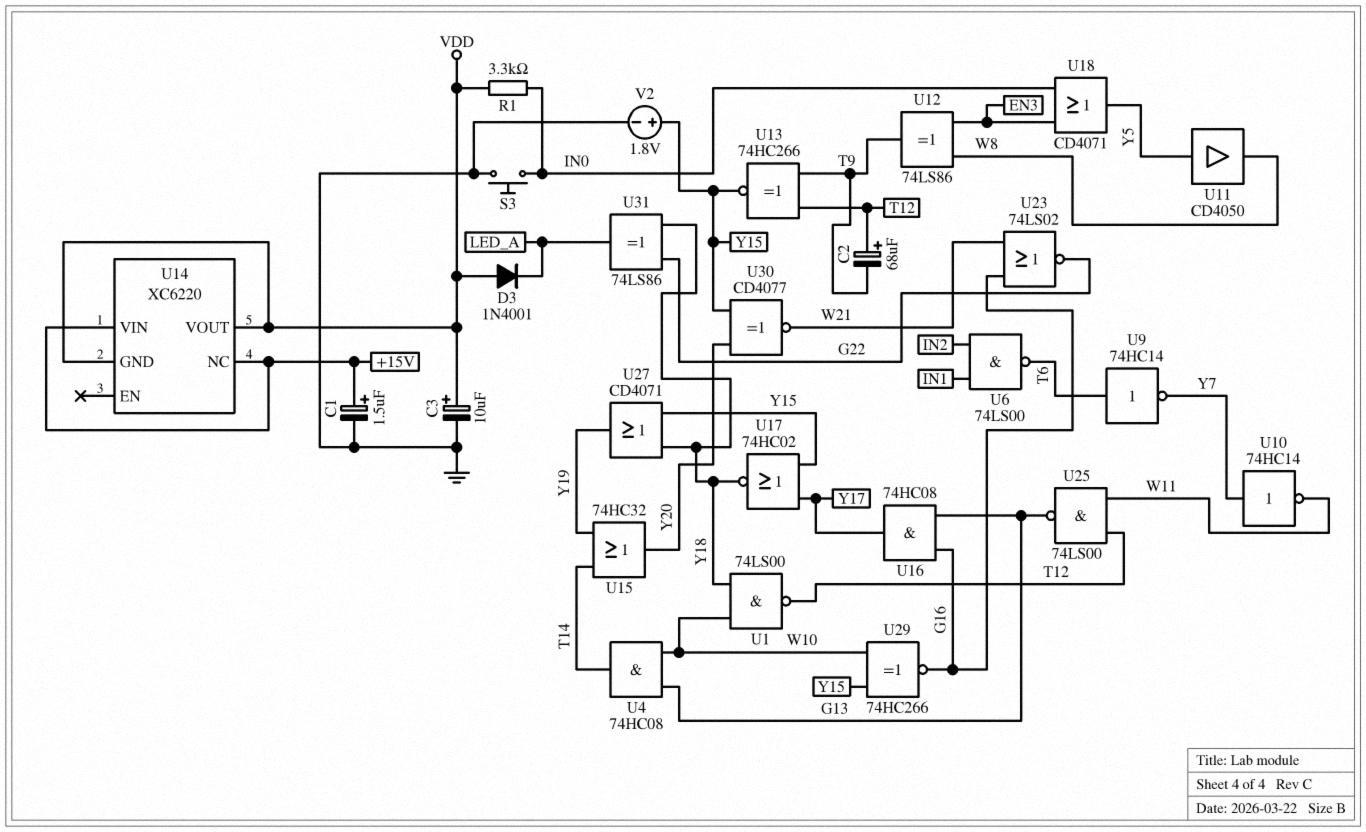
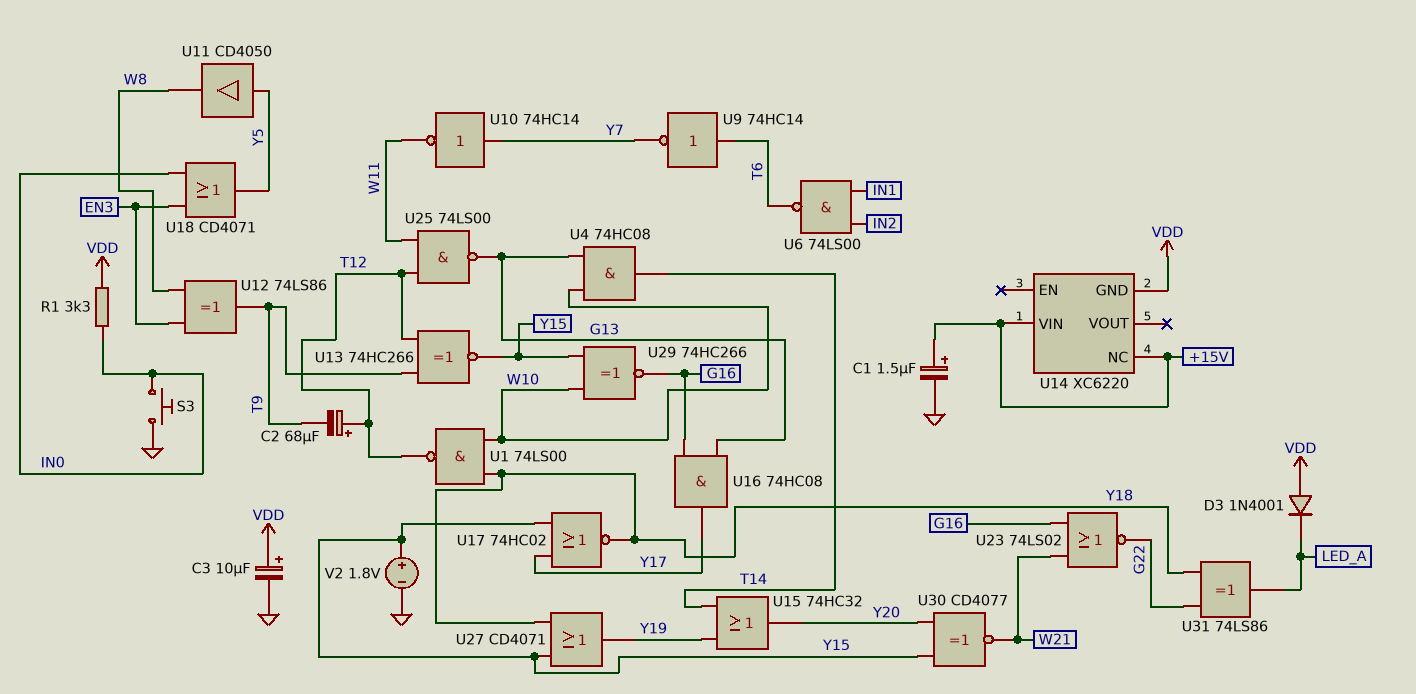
U14 pin VOUT: VDD -> none

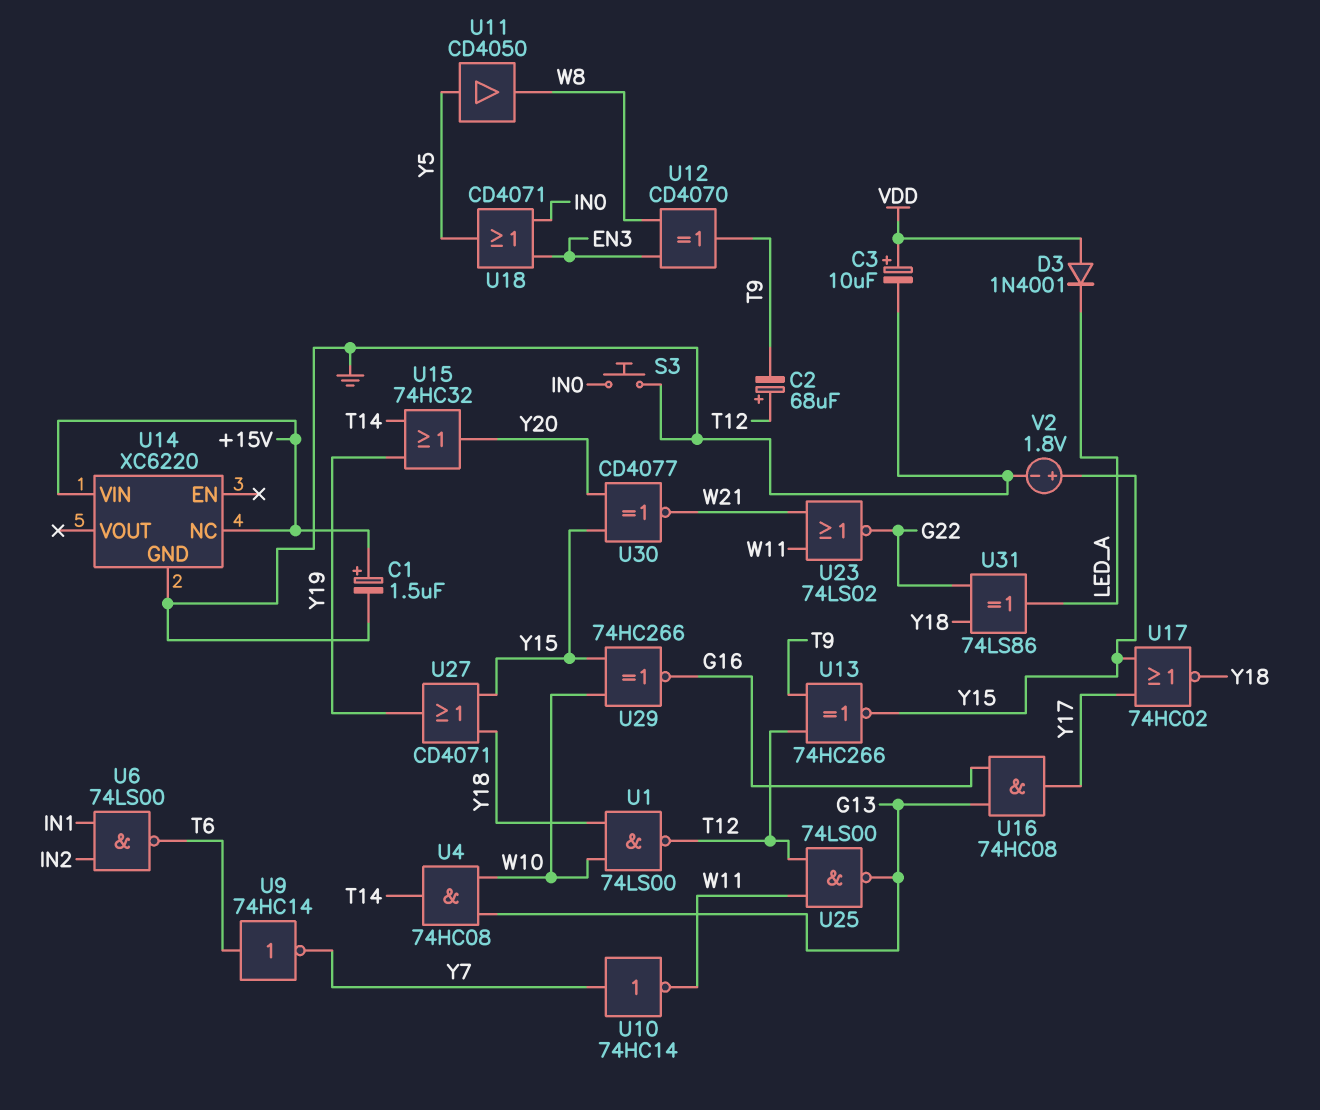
R1: 3.3k (IN0, VDD) -> none
U12: XOR 74LS86 (in EN3, in W8, out T9) -> XOR CD4070 (in EN3, in W8, out T9)
U14 pin GND: VDD -> GND
U23: NOR 74LS02 (in G16, in W21, out G22) -> NOR 74LS02 (in W11, in W21, out G22)

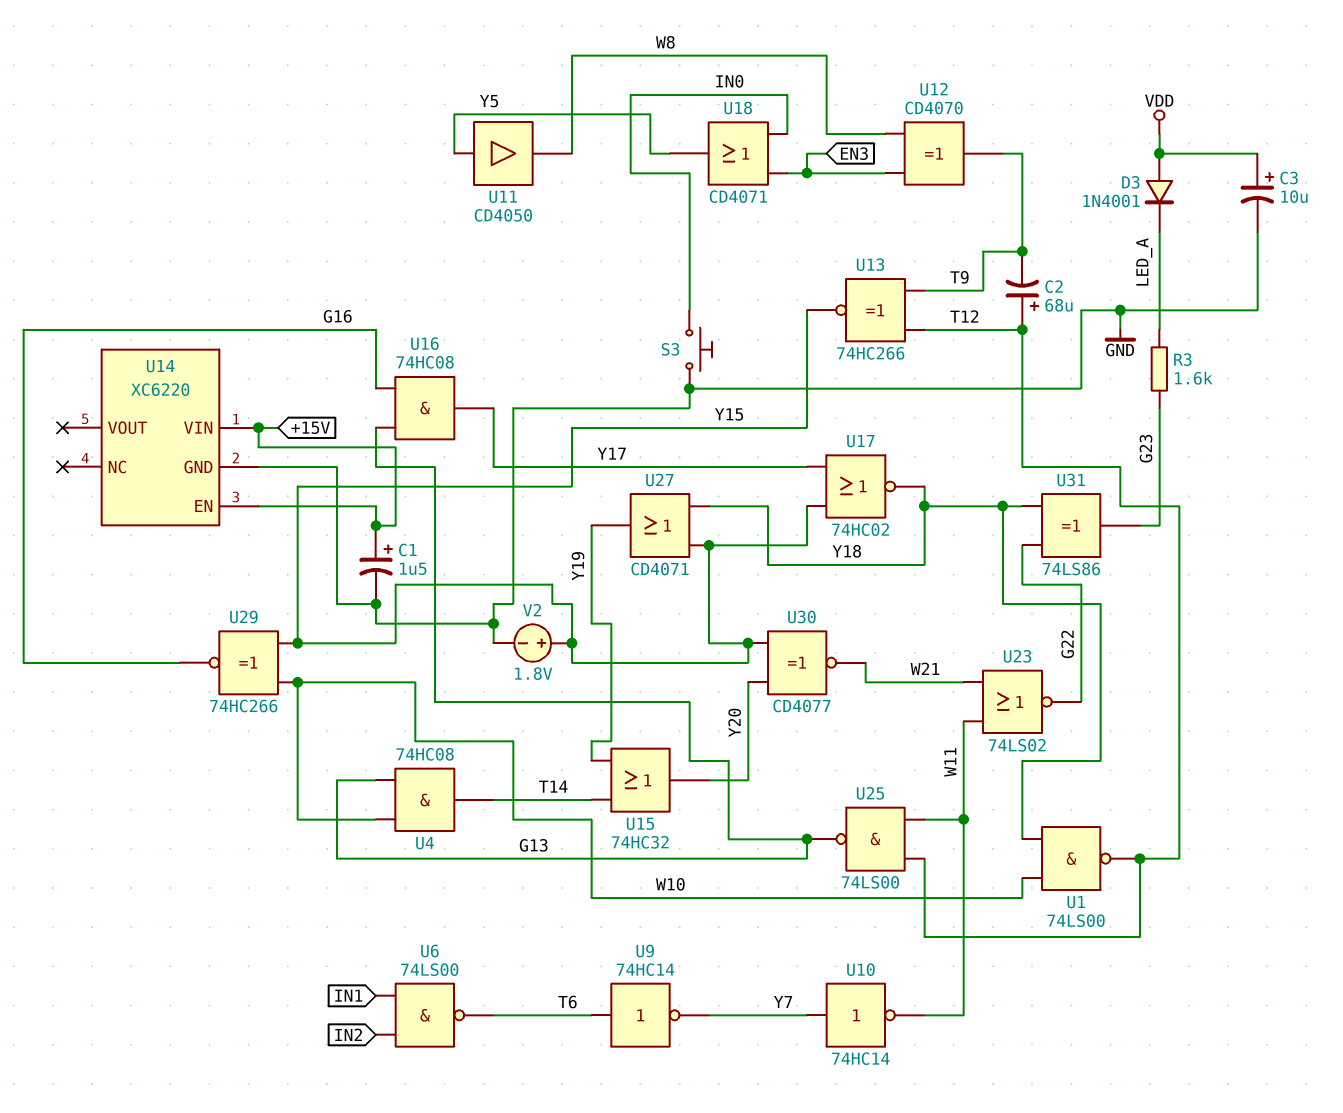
R3: none -> 1.6k (G23, LED_A)
U14 pin EN: none -> +15V
U14 pin NC: +15V -> none
U31: XOR 74LS86 (in G22, in Y18, out LED_A) -> XOR 74LS86 (in G22, in Y18, out G23)

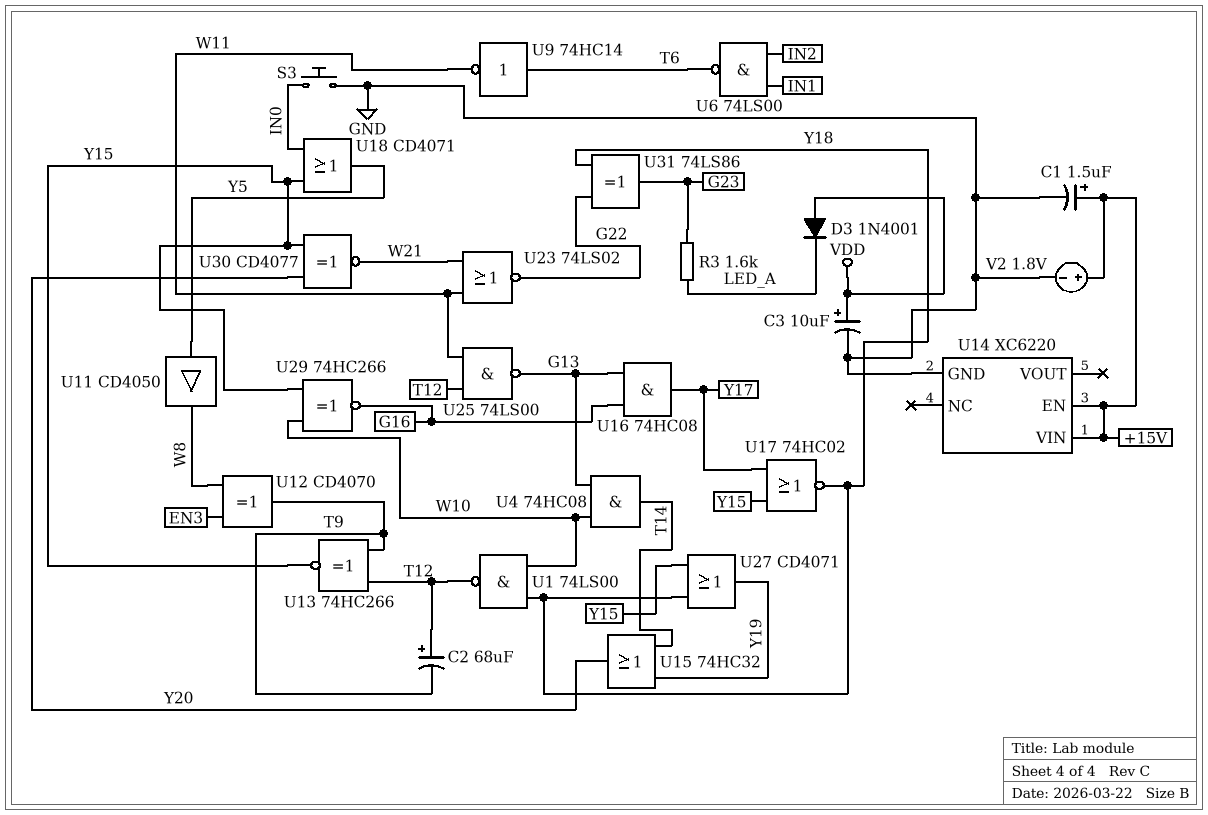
U9: NOT 74HC14 (in T6, out Y7) -> NOT 74HC14 (in T6, out W11)
U10: NOT 74HC14 (in Y7, out W11) -> none
U18: OR CD4071 (in EN3, in IN0, out Y5) -> OR CD4071 (in IN0, in Y15, out Y5)
V2: 1.8V (plus Y15, minus GND) -> 1.8V (plus +15V, minus GND)

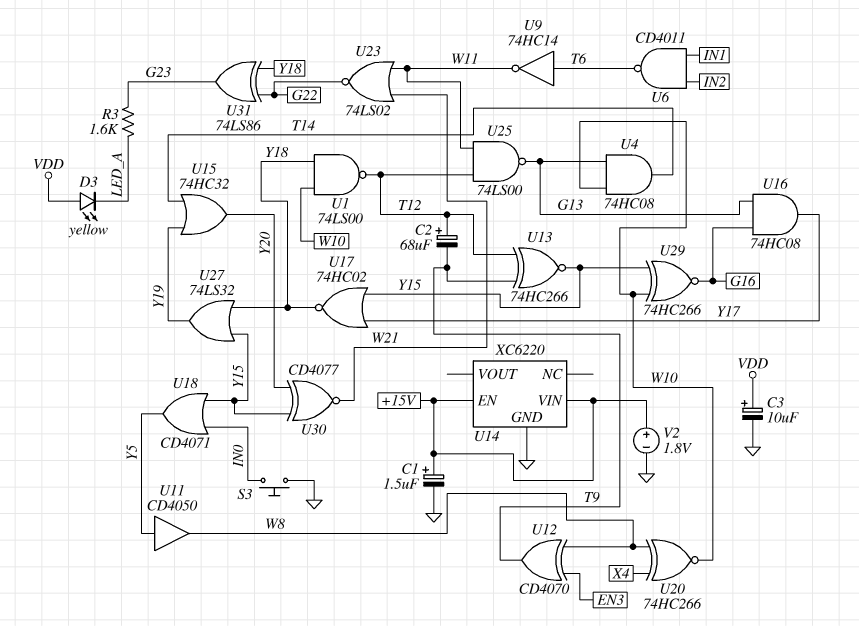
D3: diode 1N4001 (A VDD, K LED_A) -> LED yellow (A VDD, K LED_A)
U6: NAND 74LS00 (in IN1, in IN2, out T6) -> NAND CD4011 (in IN1, in IN2, out T6)
U20: none -> XNOR 74HC266 (in W8, in X4, out W10)
U27: OR CD4071 (in Y15, in Y18, out Y19) -> OR 74LS32 (in Y15, in Y18, out Y19)

